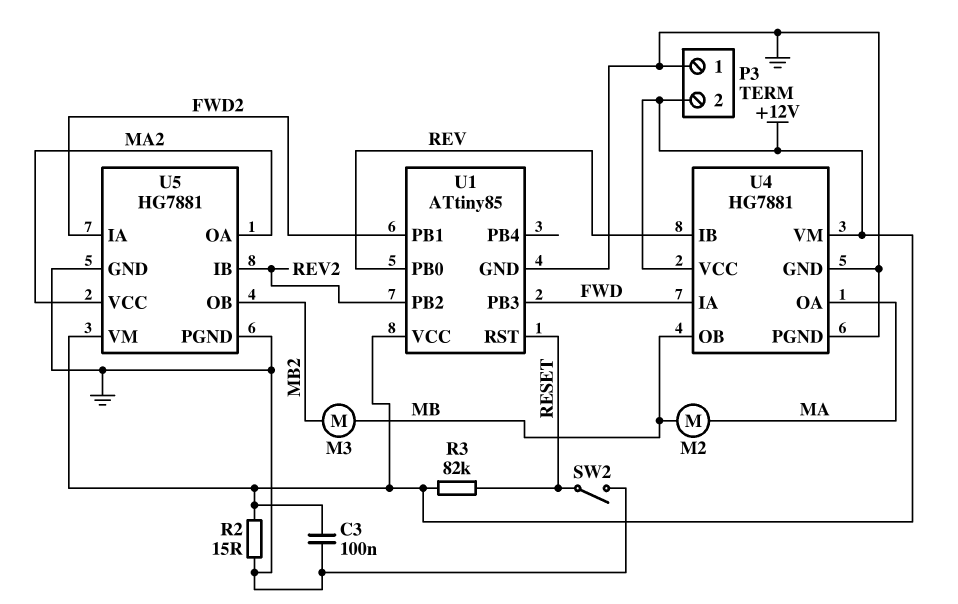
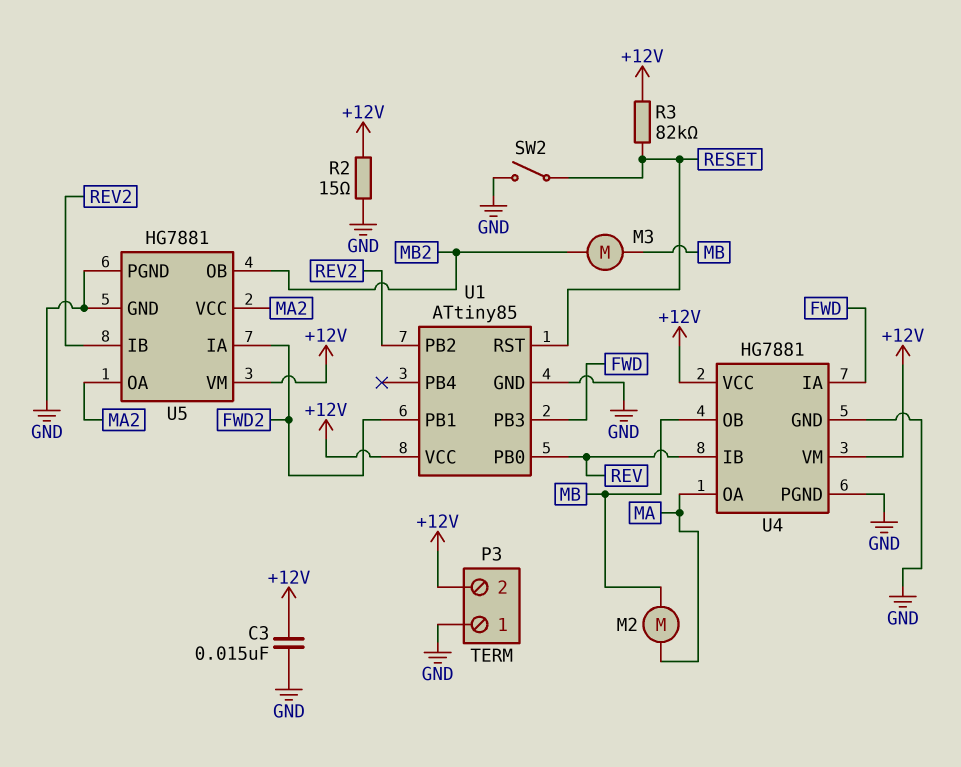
C3: 100nF (+12V, GND) -> 15nF (+12V, GND)

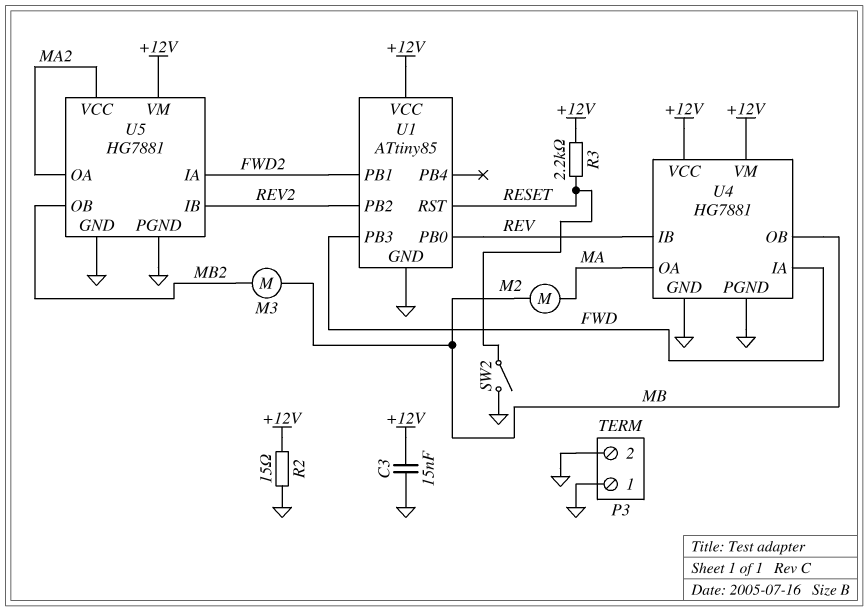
P3 pin 2: +12V -> GND
R3: 82k (+12V, RESET) -> 2.2k (+12V, RESET)

